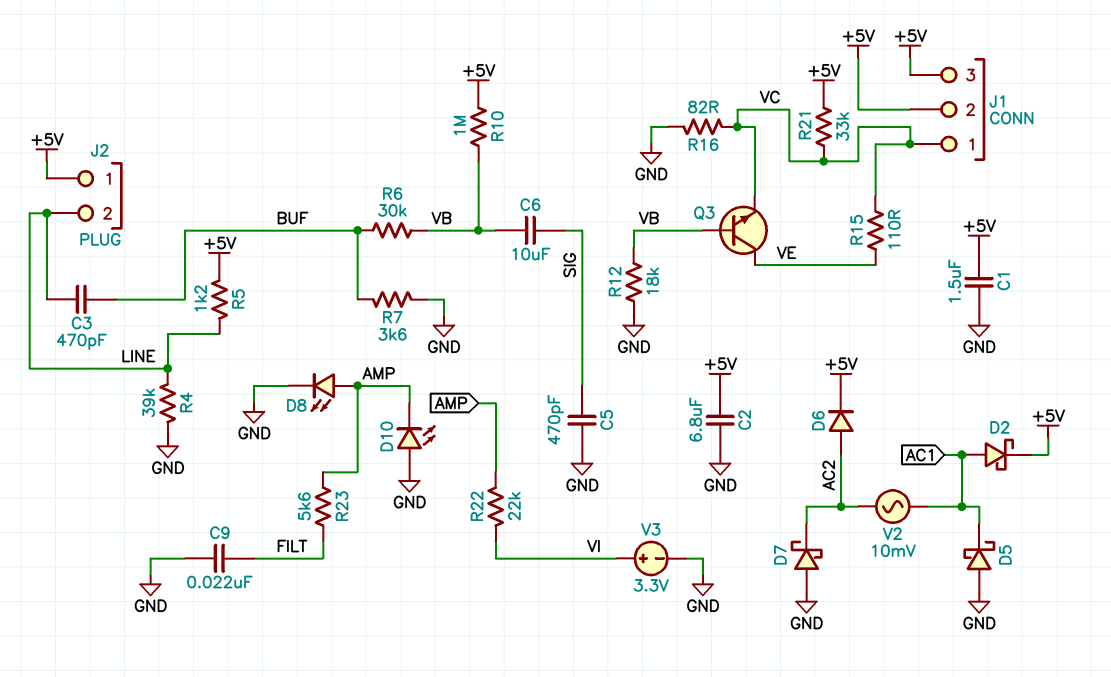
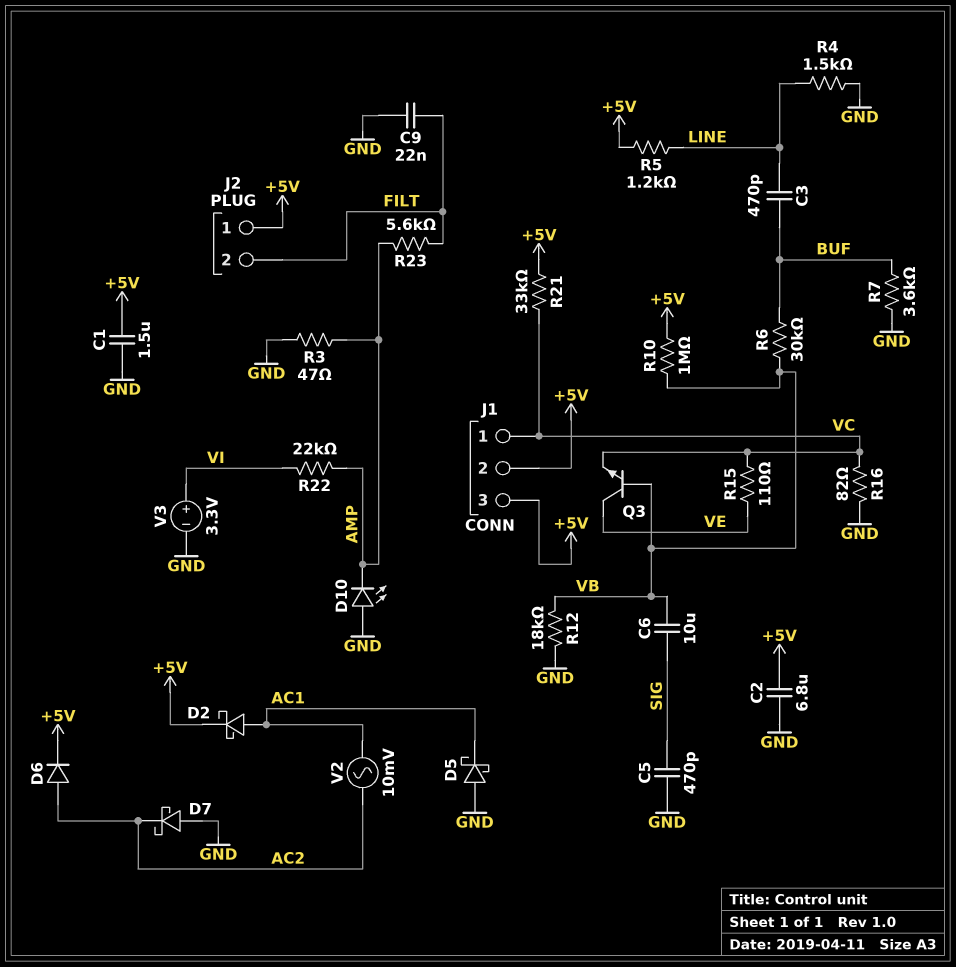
D8: LED (A AMP, K GND) -> none
J2 pin 2: LINE -> FILT
R3: none -> 47 (AMP, GND)
R4: 39k (GND, LINE) -> 1.5k (GND, LINE)

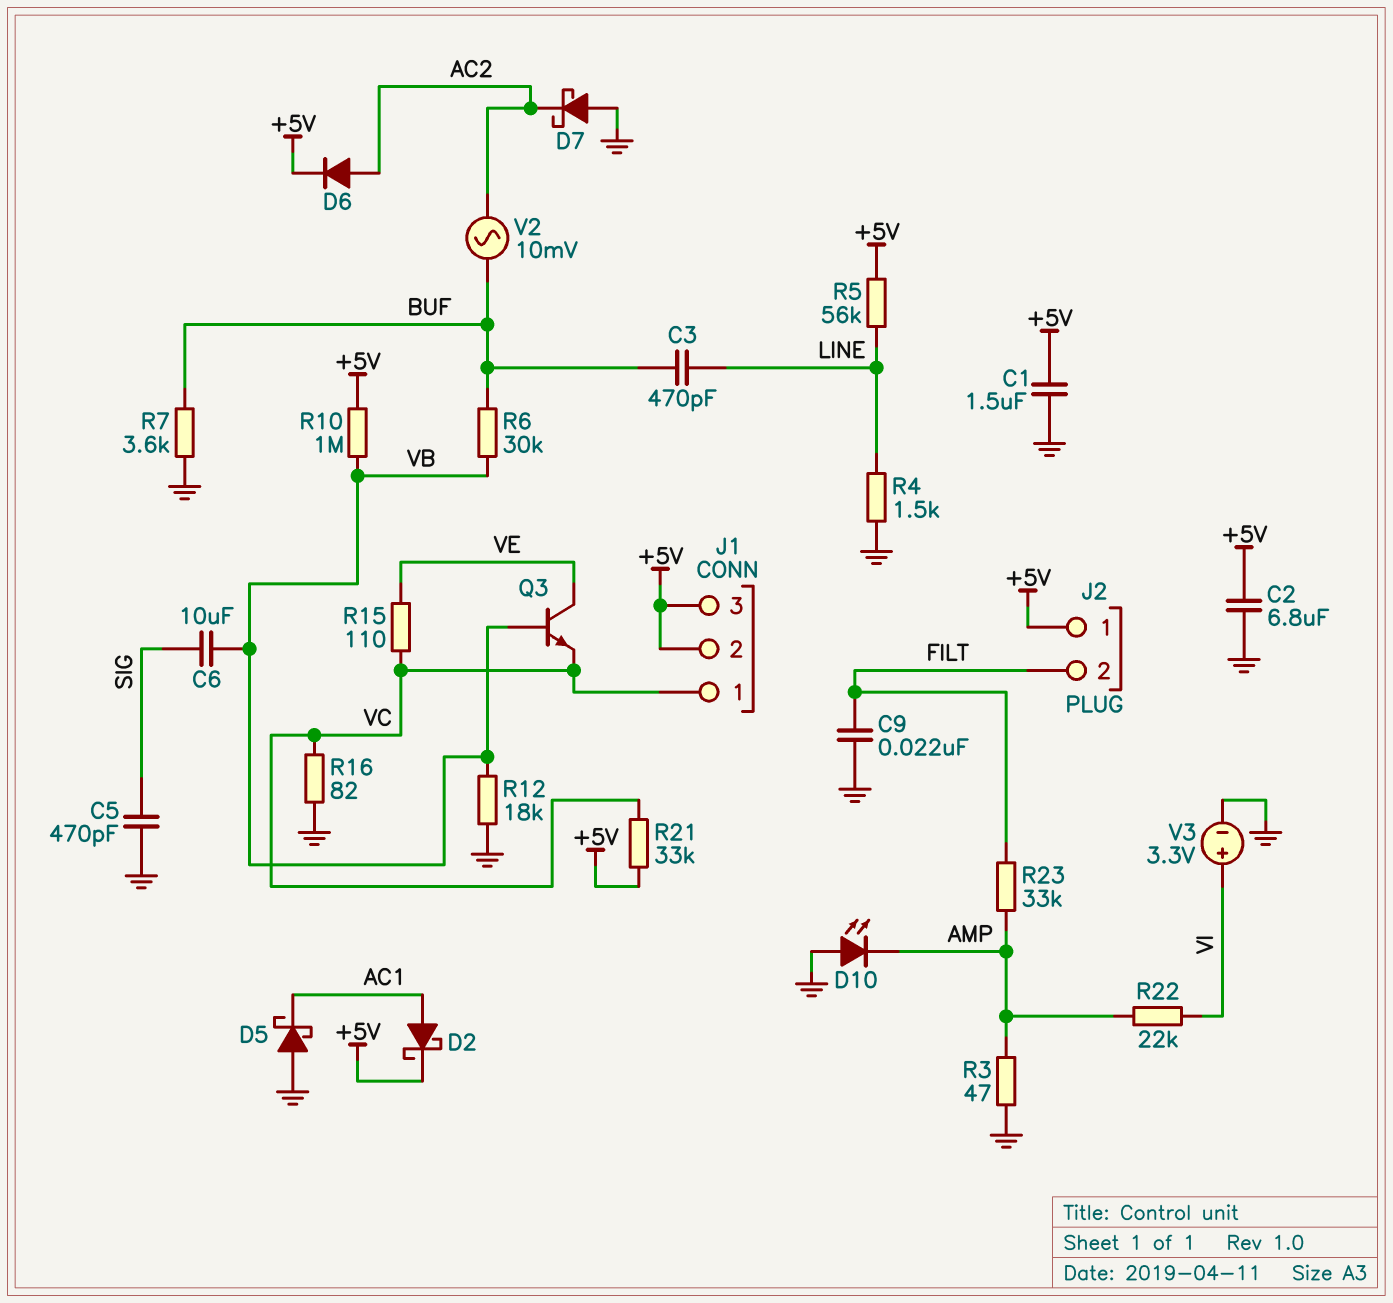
R5: 1.2k (+5V, LINE) -> 56k (+5V, LINE)
R23: 5.6k (AMP, FILT) -> 33k (AMP, FILT)
V2: AC 10mV (AC1, AC2) -> AC 10mV (AC2, BUF)

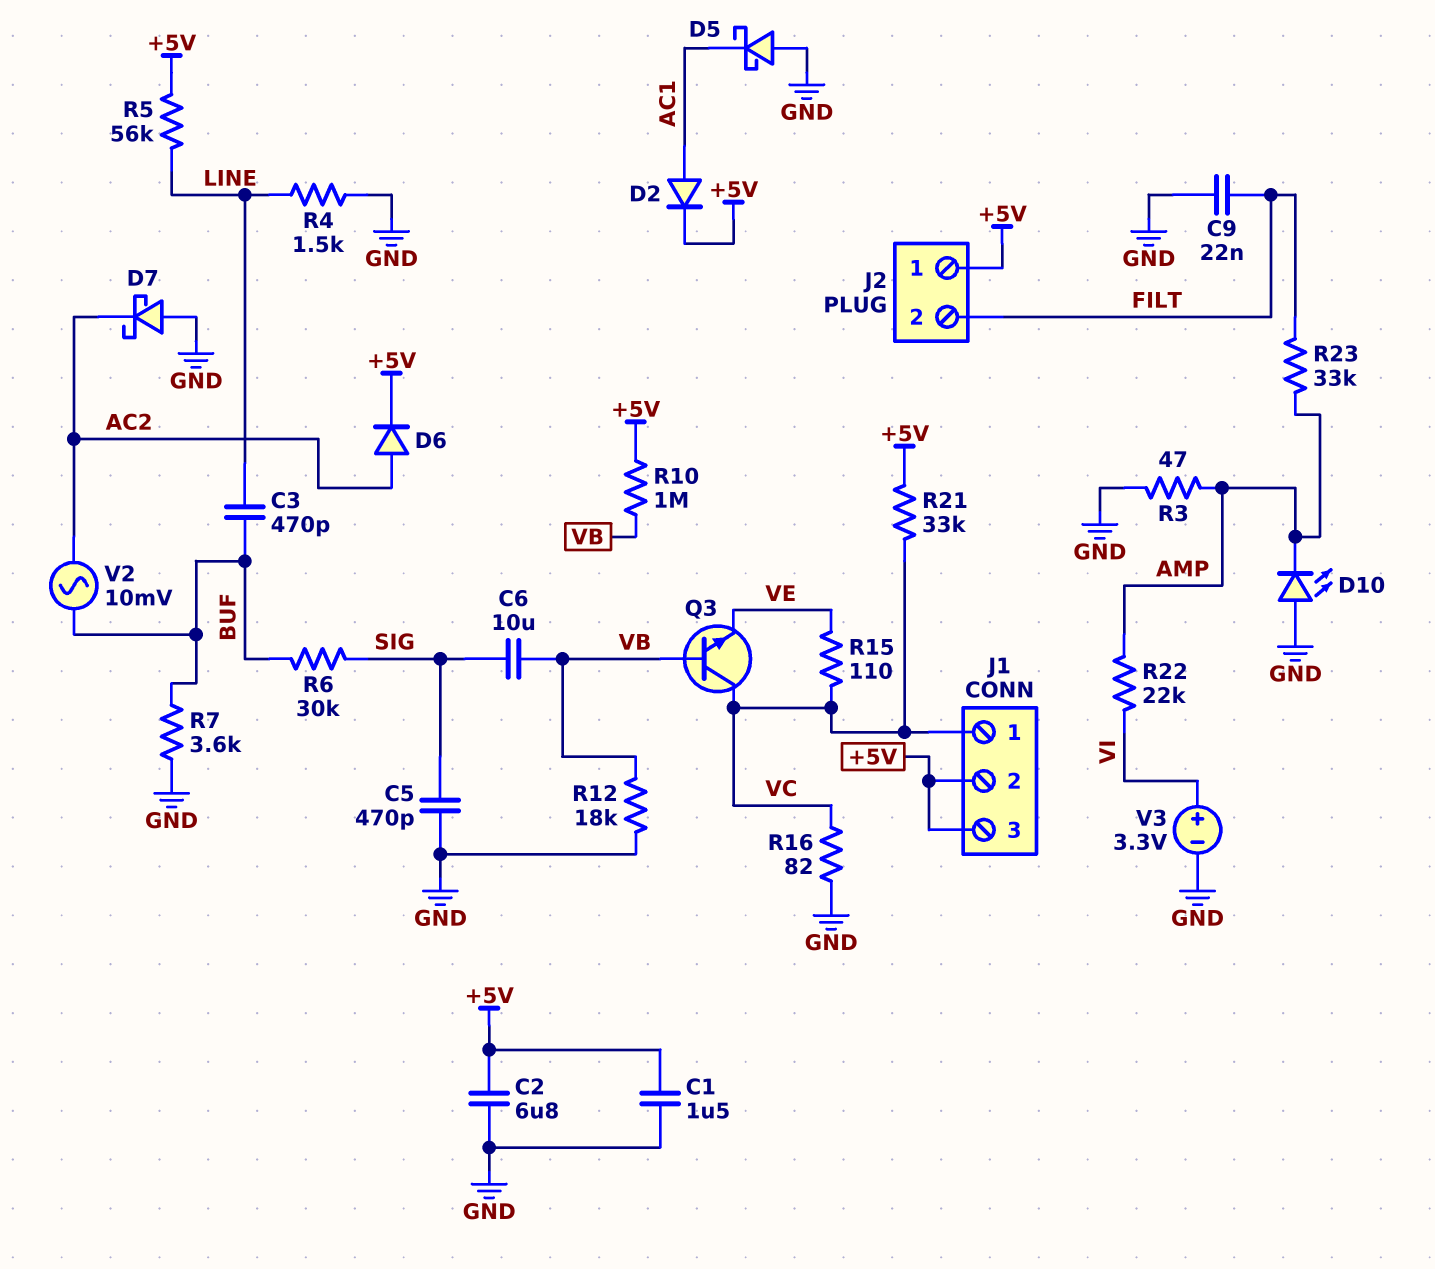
D2: schottky (A AC1, K +5V) -> diode (A AC1, K +5V)
Q3: NPN (B VB, C VE, E VC) -> NPN (B VB, C VC, E VE)
R6: 30k (BUF, VB) -> 30k (BUF, SIG)

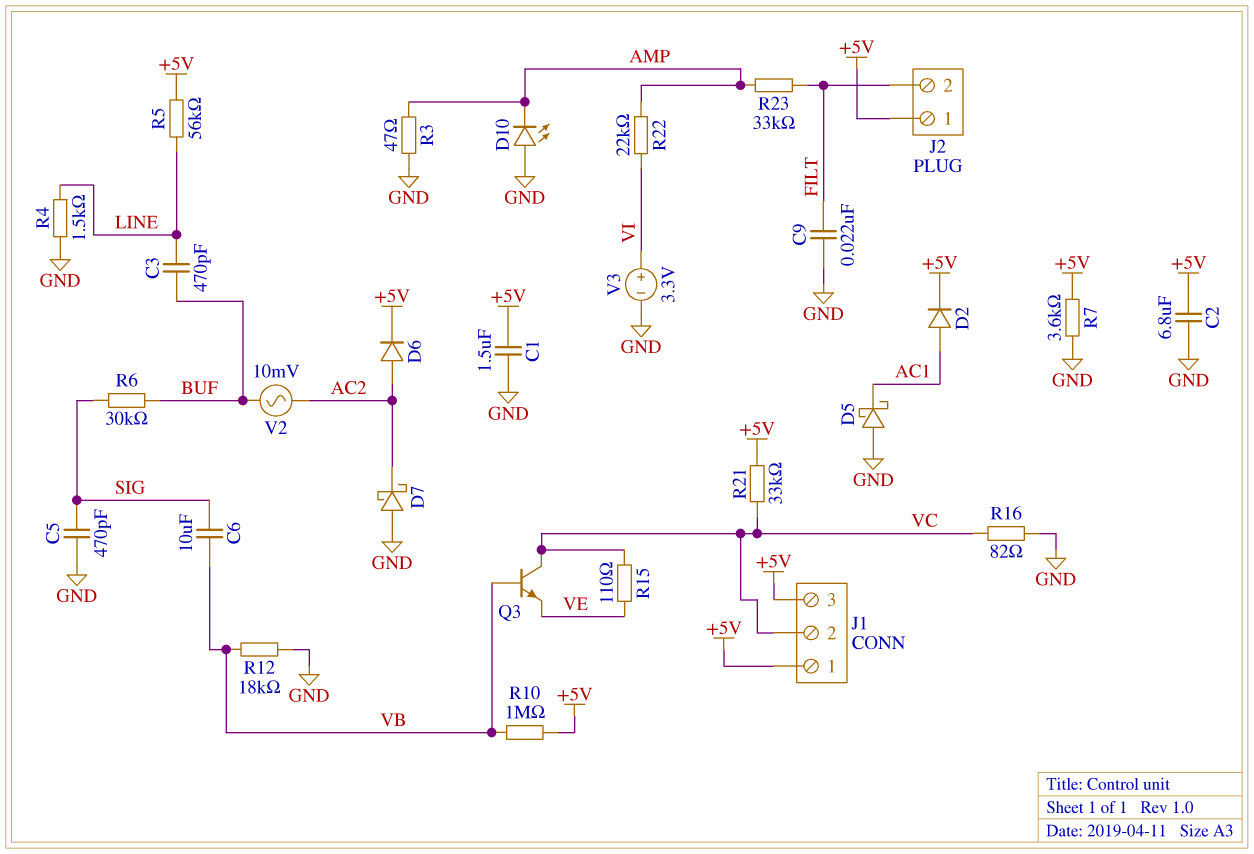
J1 pin 1: VC -> +5V
J1 pin 2: +5V -> VC
R7: 3.6k (BUF, GND) -> 3.6k (+5V, GND)

